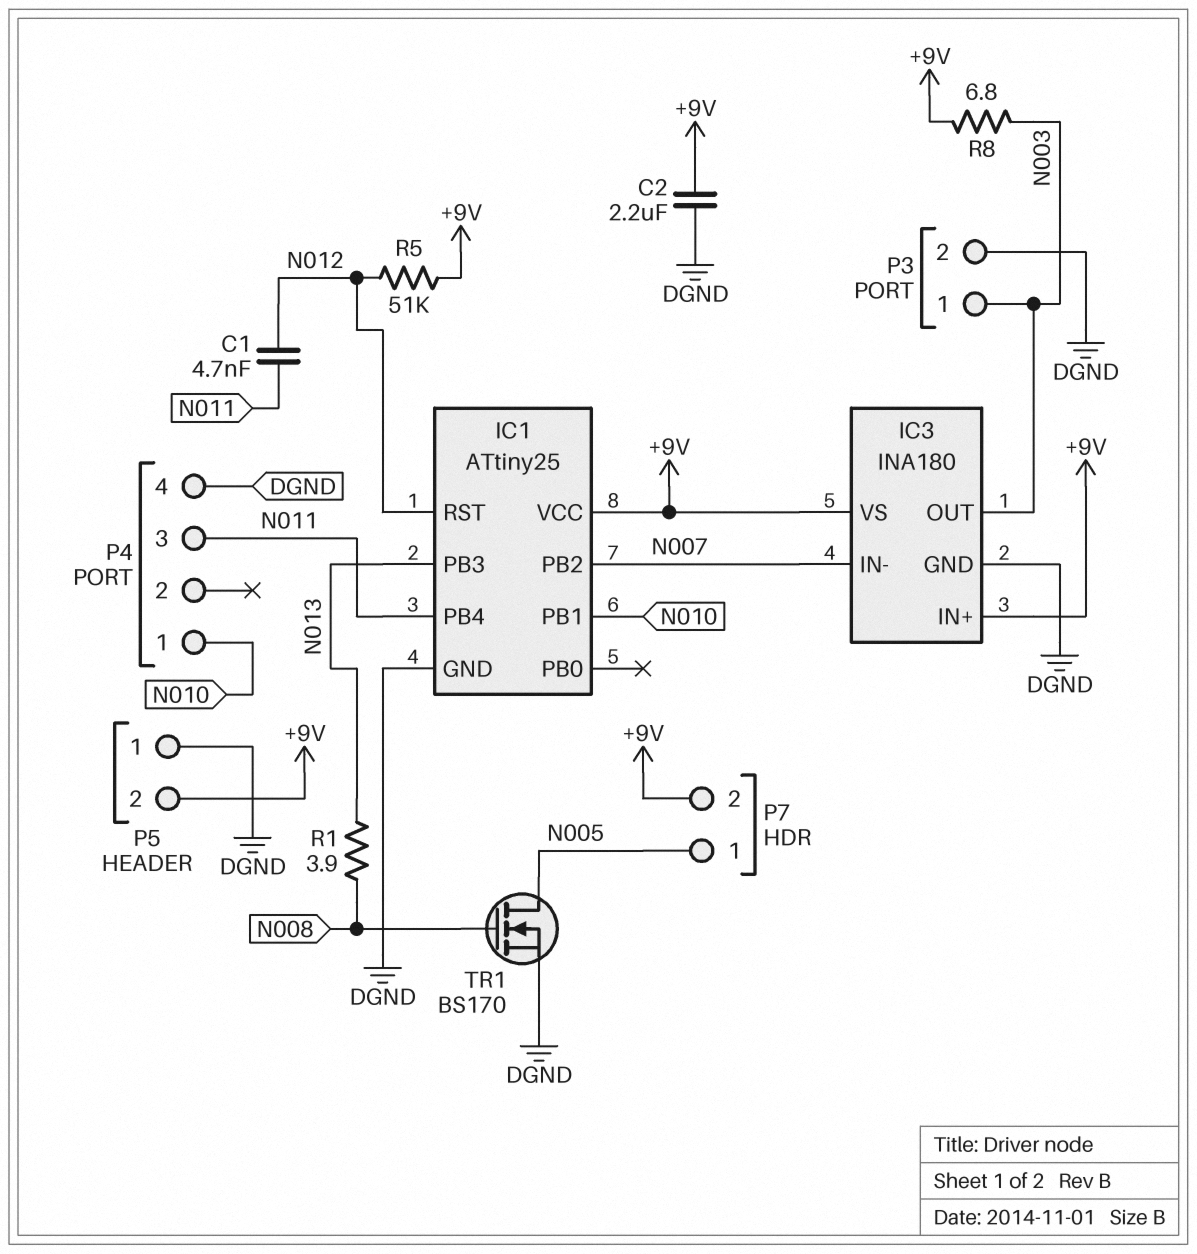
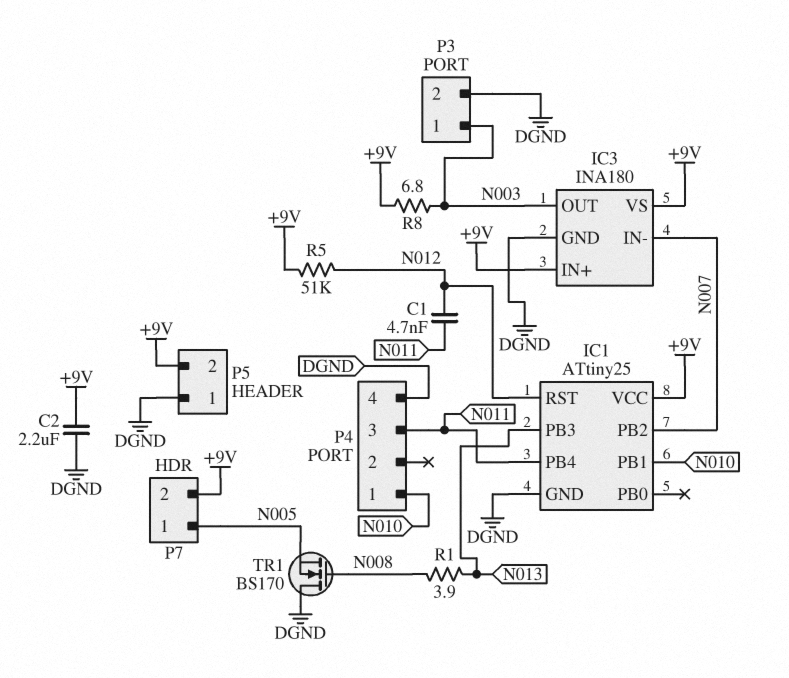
TR1: NMOS BS170 (G N008, D N005, S DGND) -> NMOS BS170 (G N008, D DGND, S N005)

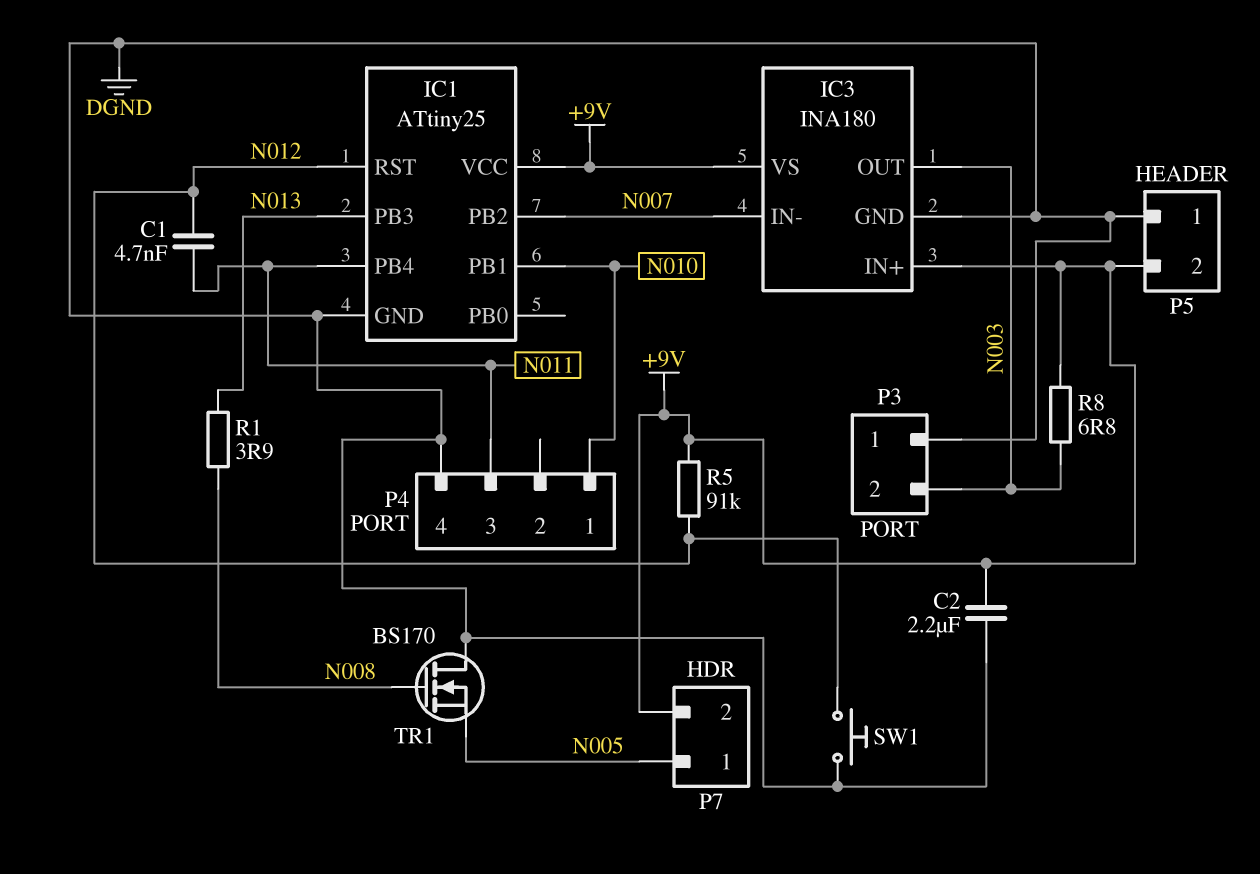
P3 pin 1: N003 -> DGND
P3 pin 2: DGND -> N003
R5: 51k (+9V, N012) -> 91k (+9V, N012)
SW1: none -> button (DGND, N012)

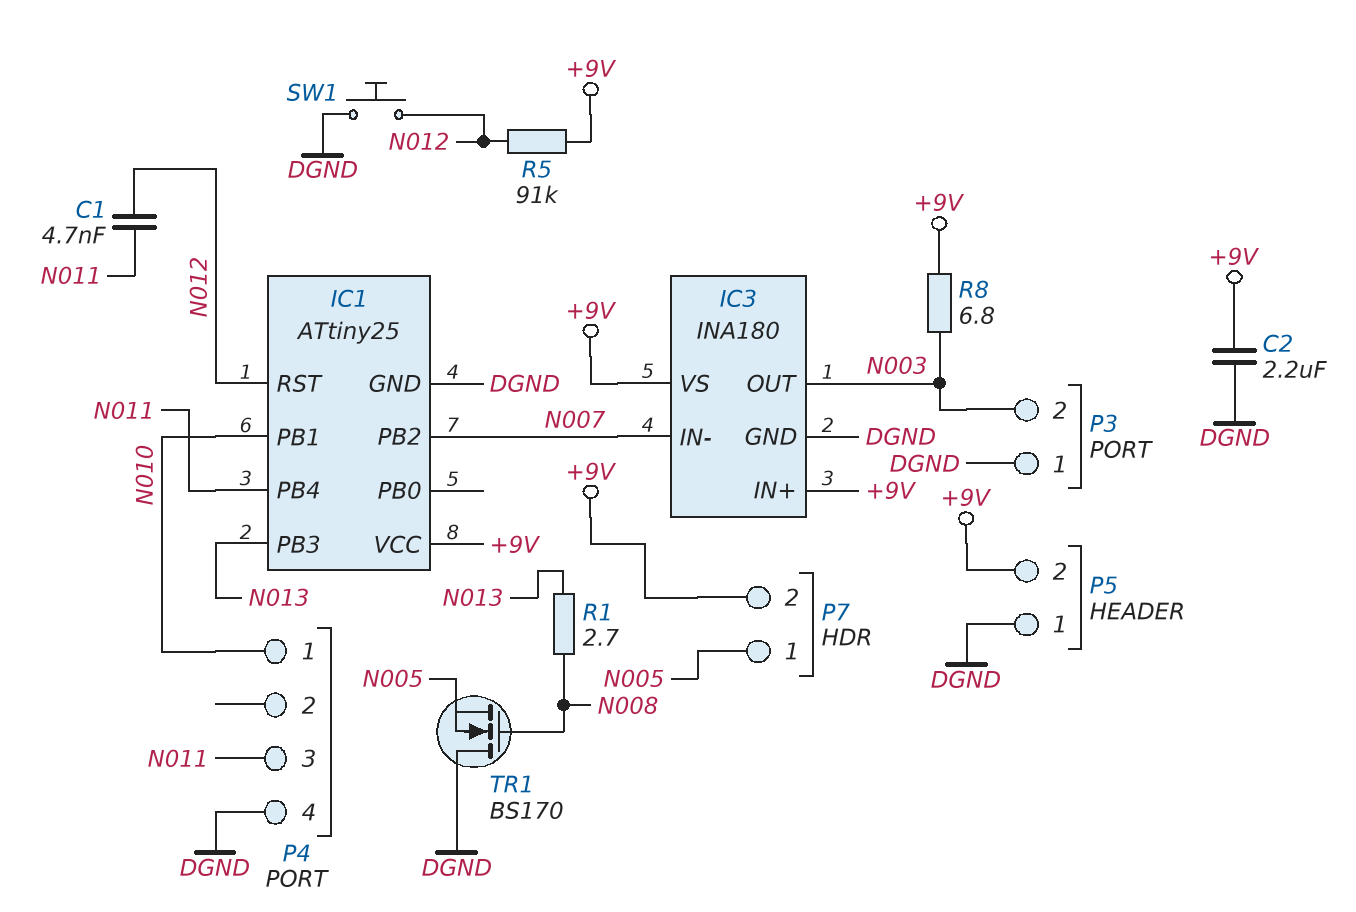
R1: 3.9 (N008, N013) -> 2.7 (N008, N013)

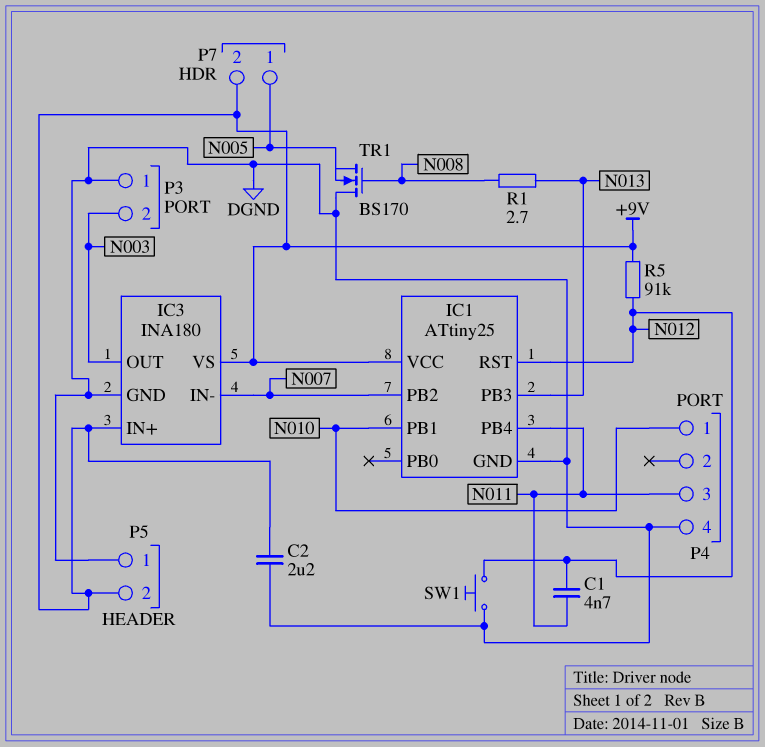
R8: 6.8 (+9V, N003) -> none

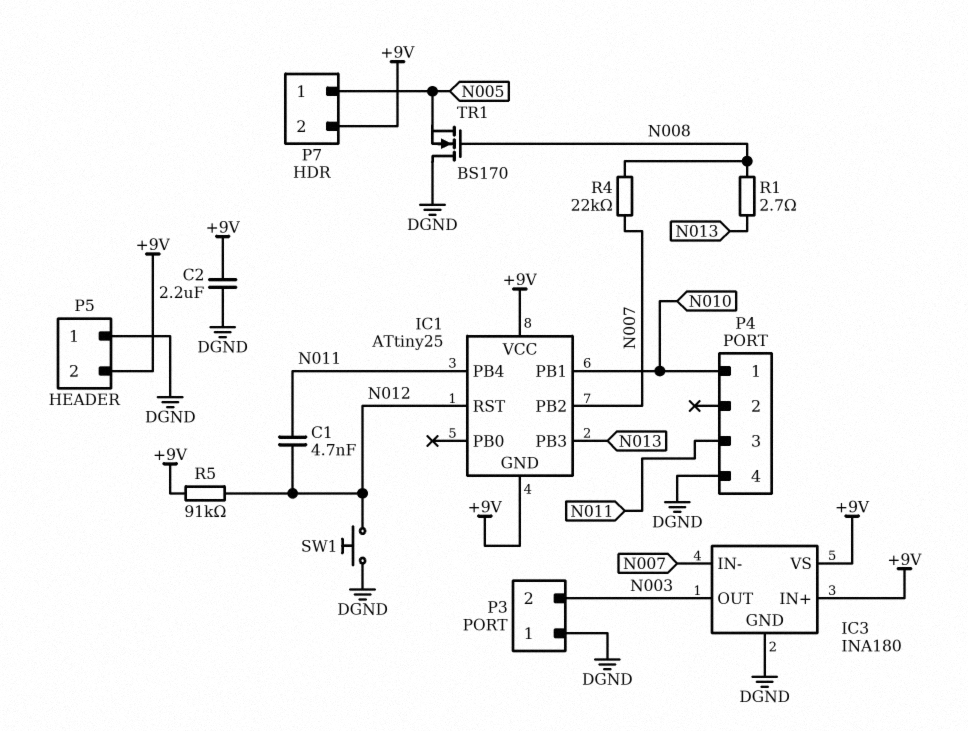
IC1 pin GND: DGND -> +9V
R4: none -> 22k (N007, N008)

